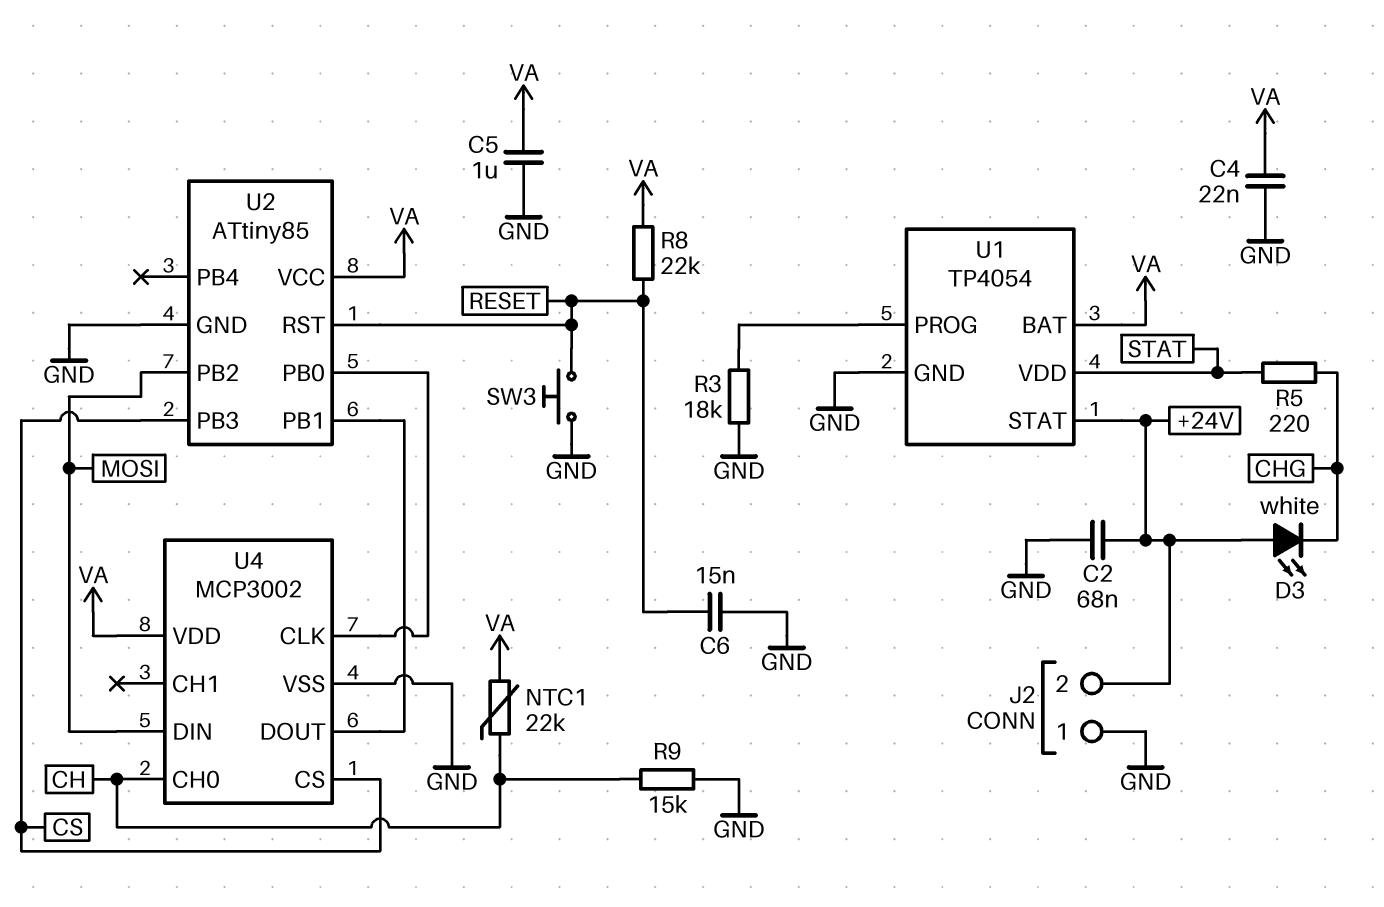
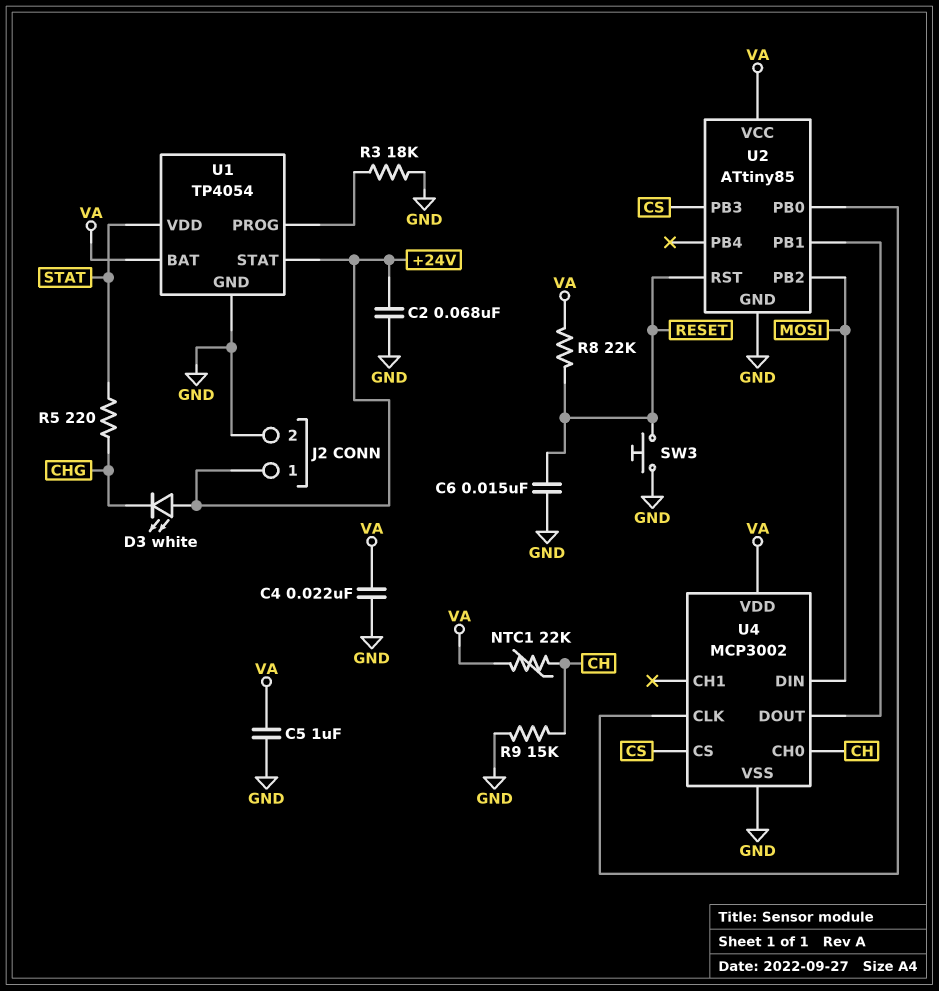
J2 pin 1: GND -> +24V
J2 pin 2: +24V -> GND

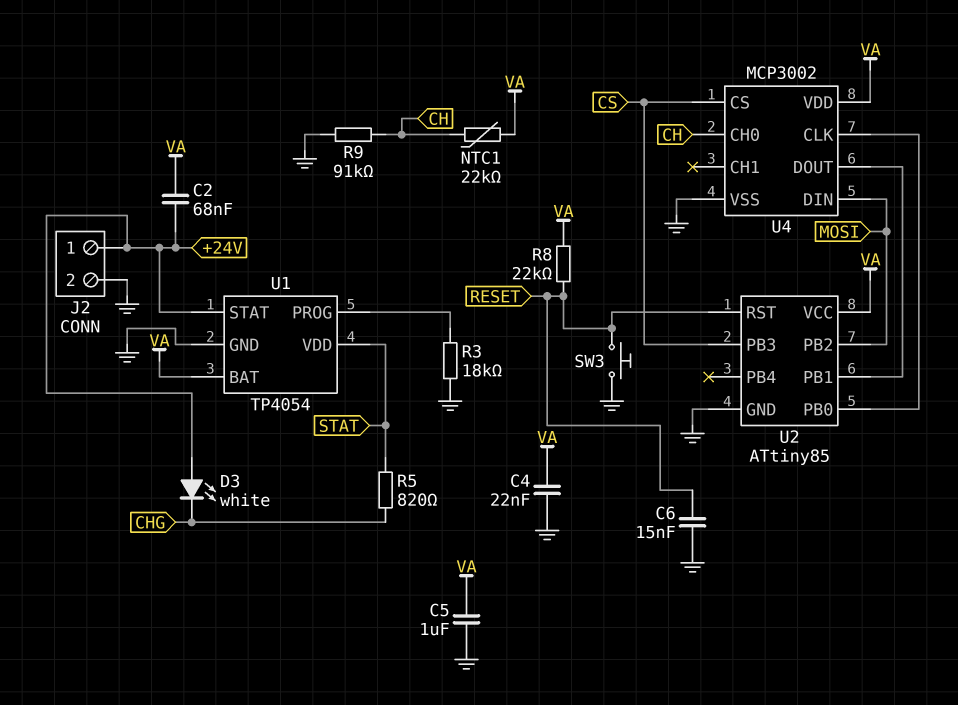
C2: 68nF (+24V, GND) -> 68nF (+24V, VA)
R5: 220 (CHG, STAT) -> 820 (CHG, STAT)
R9: 15k (CH, GND) -> 91k (CH, GND)

